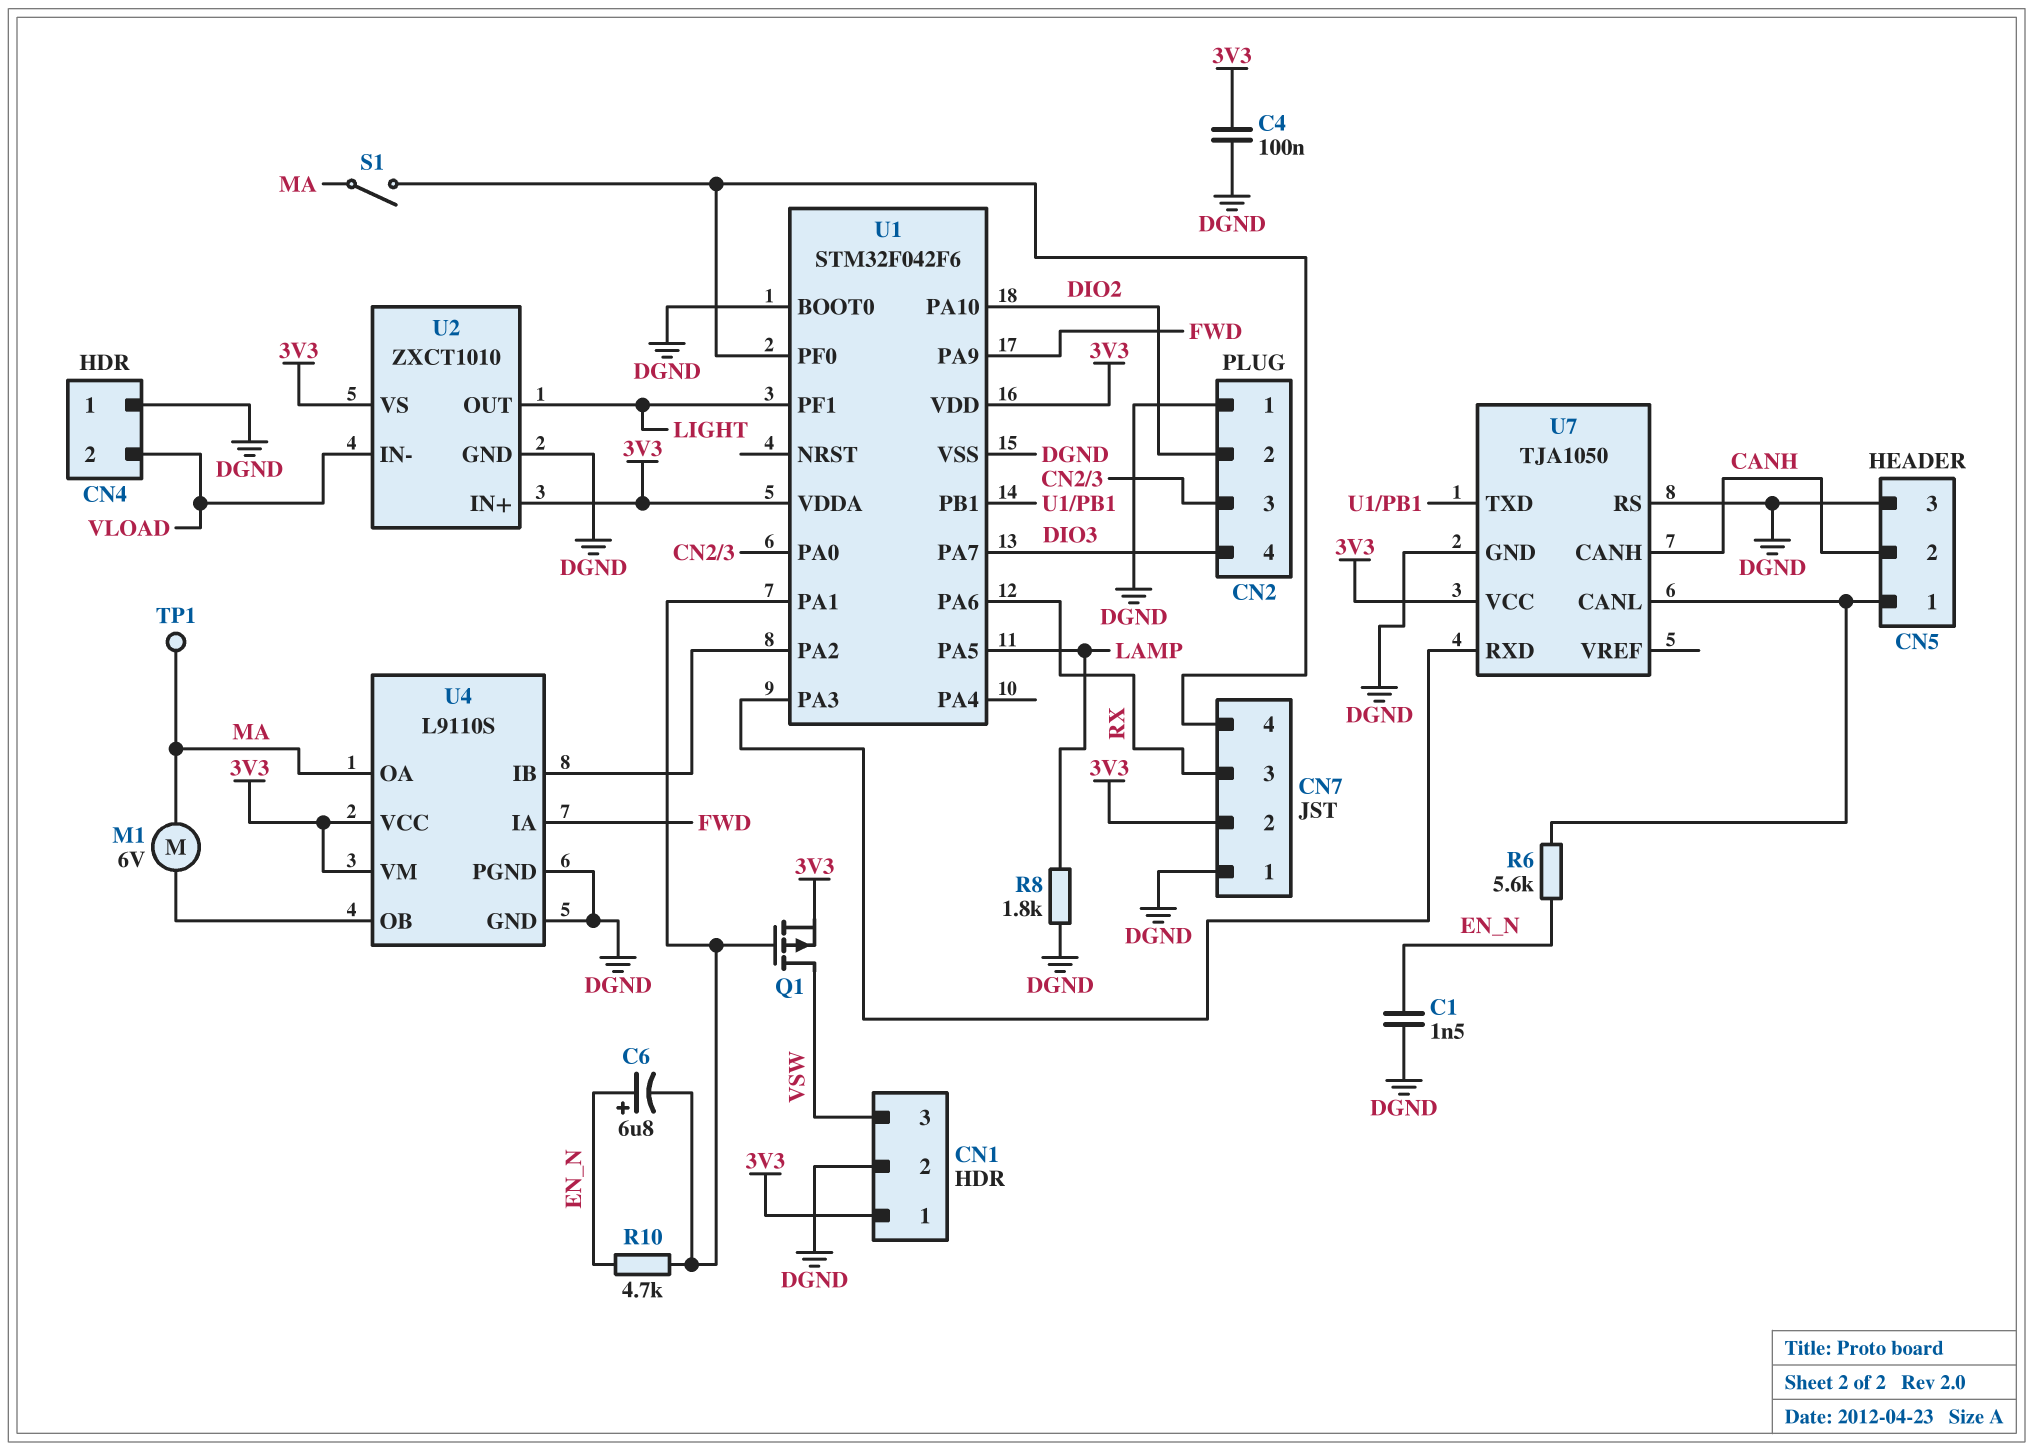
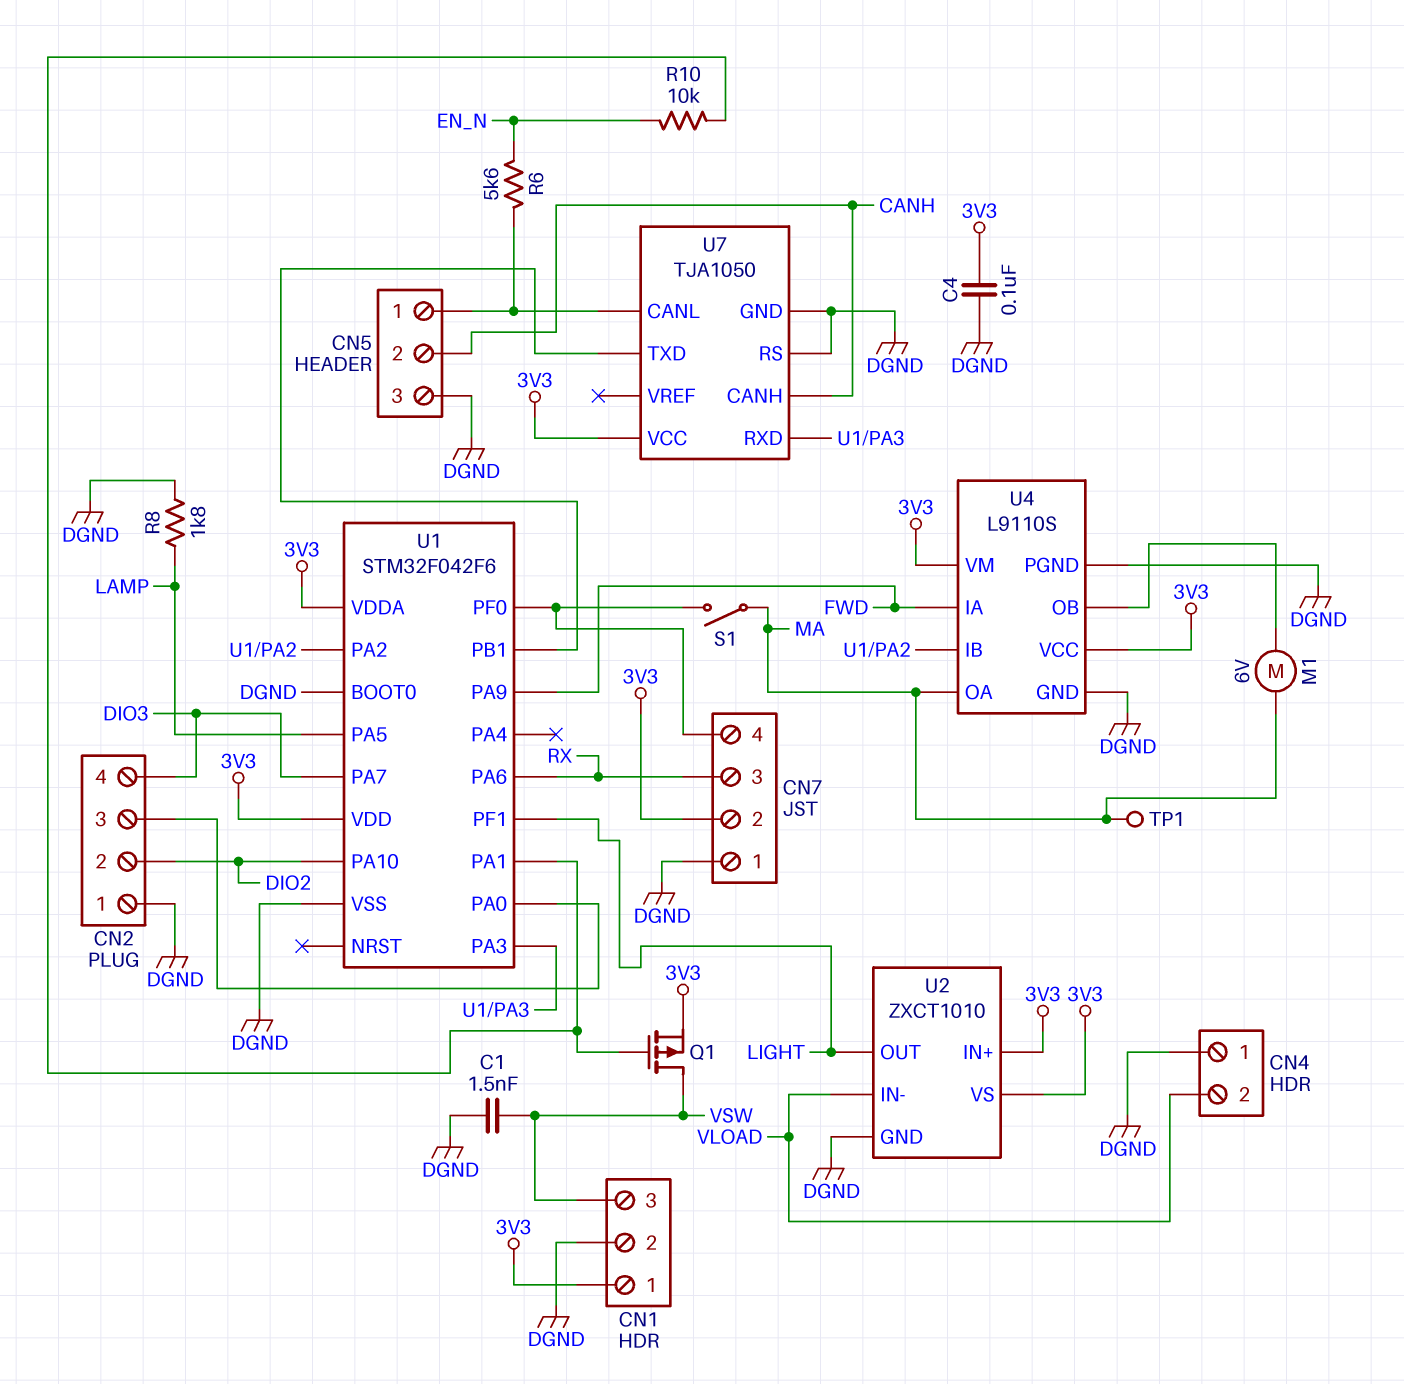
C1: 1.5nF (DGND, EN_N) -> 1.5nF (DGND, VSW)
C6: 6.8uF (plus EN_N, minus U1/PA1) -> none
R10: 4.7k (EN_N, U1/PA1) -> 10k (EN_N, U1/PA1)

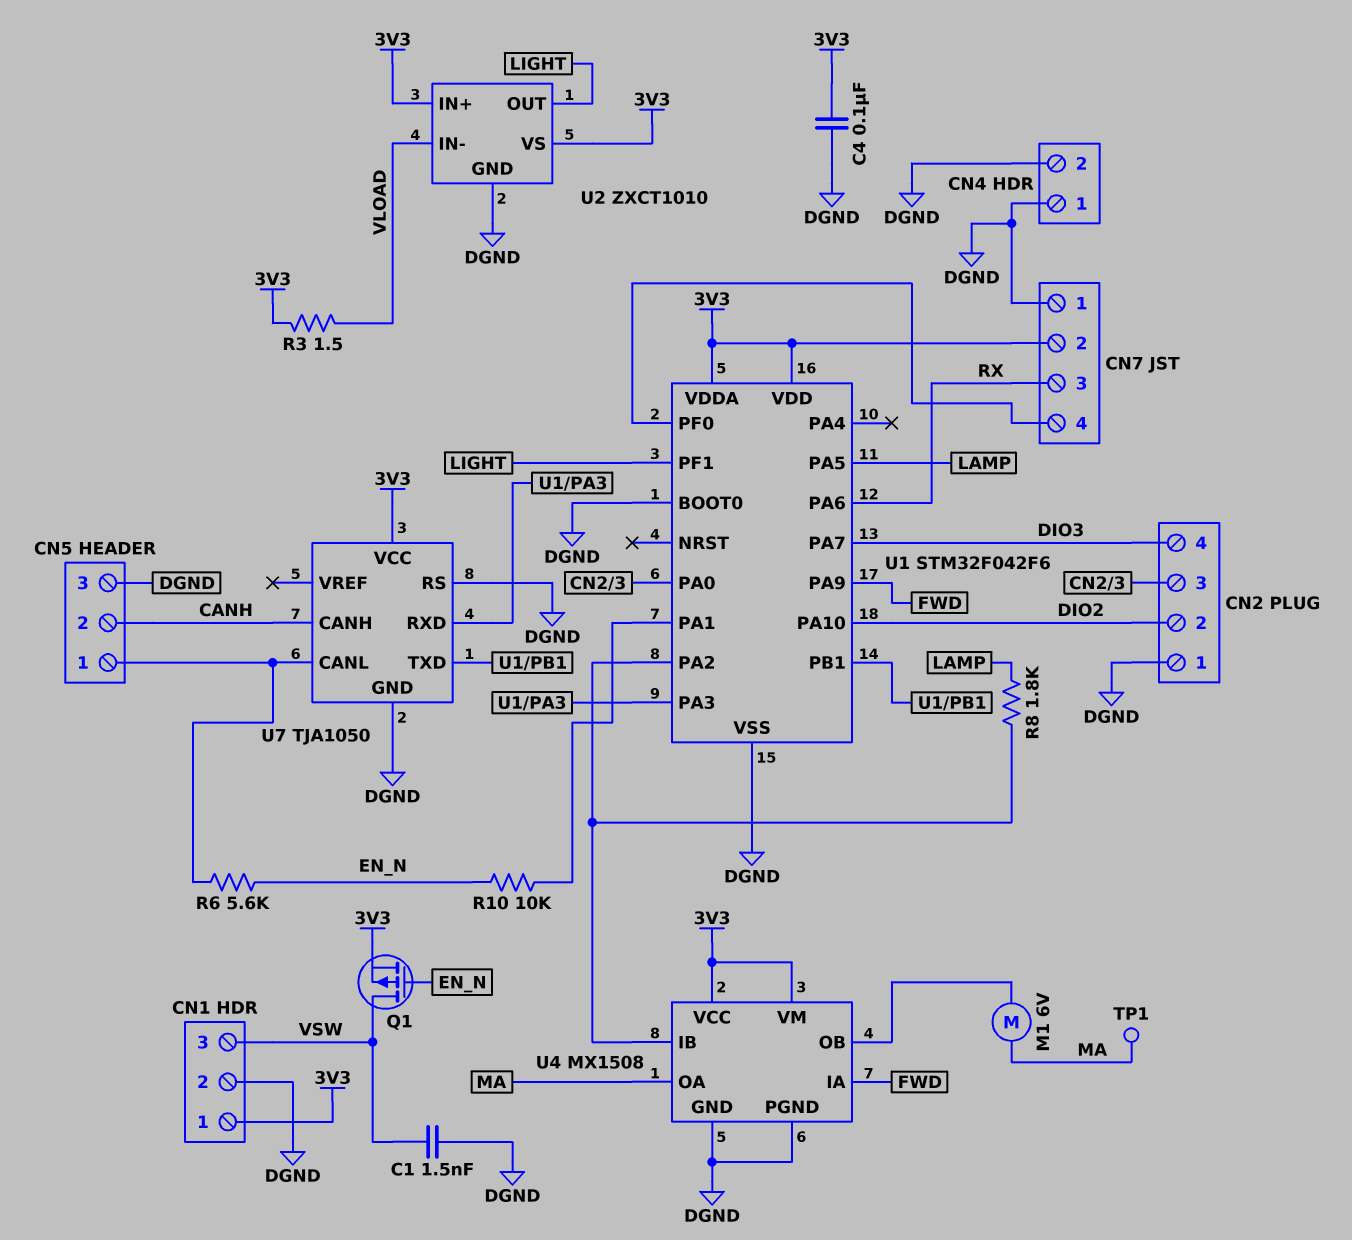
CN4 pin 2: VLOAD -> DGND
Q1: PMOS (G U1/PA1, D VSW, S 3V3) -> PMOS (G EN_N, D VSW, S 3V3)
R3: none -> 1.5 (3V3, VLOAD)
R8: 1.8k (DGND, LAMP) -> 1.8k (LAMP, U1/PA2)
S1: switch (CN7/4, MA) -> none
U4: L9110S -> MX1508

